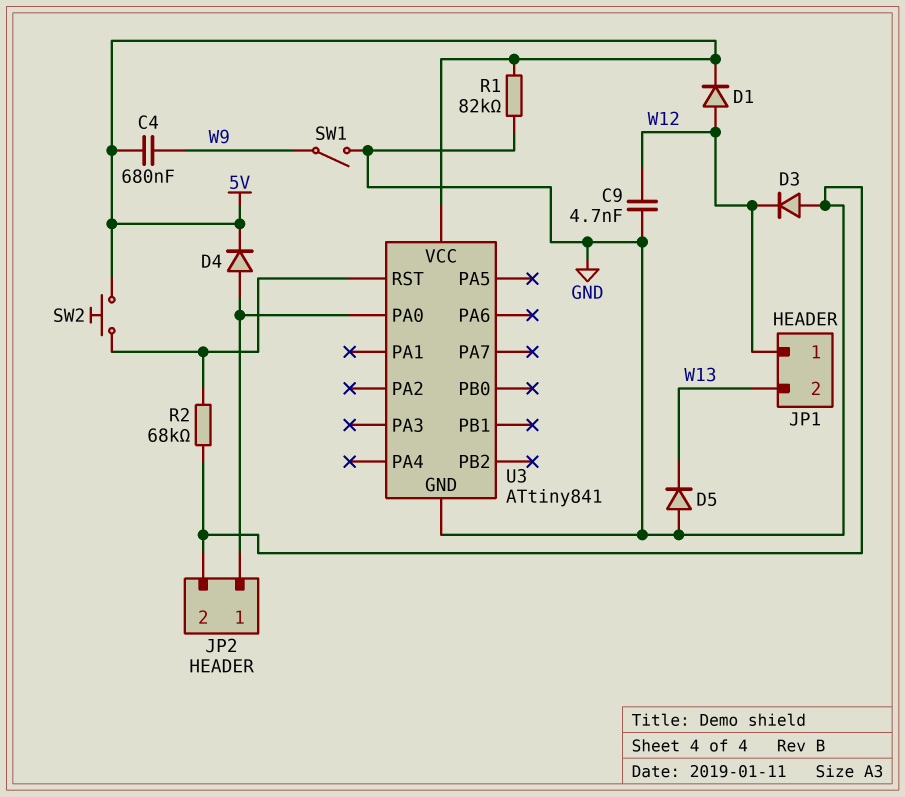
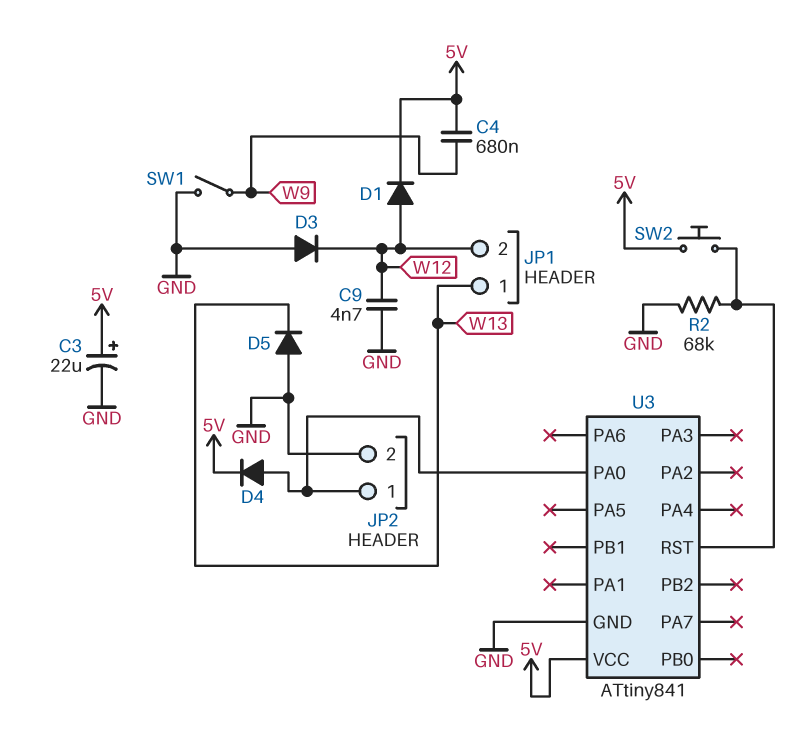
C3: none -> 22uF (plus 5V, minus GND)
JP1 pin 1: W12 -> W13
JP1 pin 2: W13 -> W12
R1: 82k (5V, GND) -> none

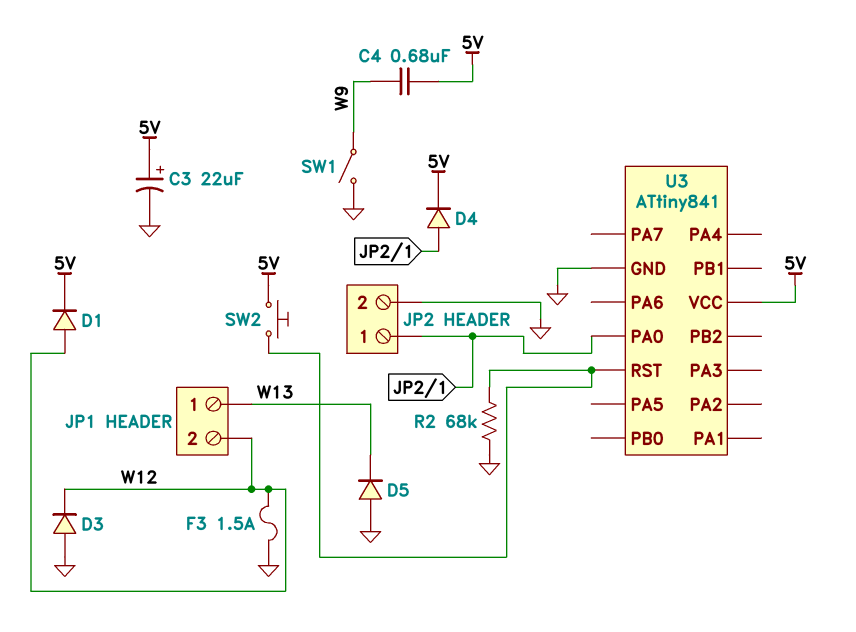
C9: 4.7nF (GND, W12) -> none
F3: none -> 1.5A (GND, W12)

